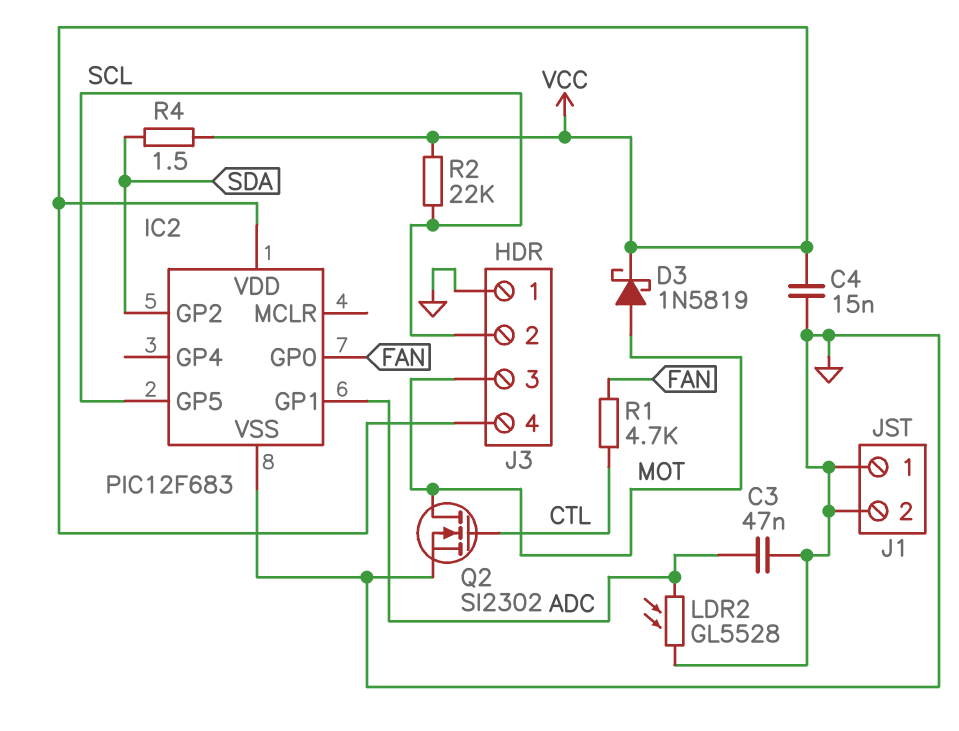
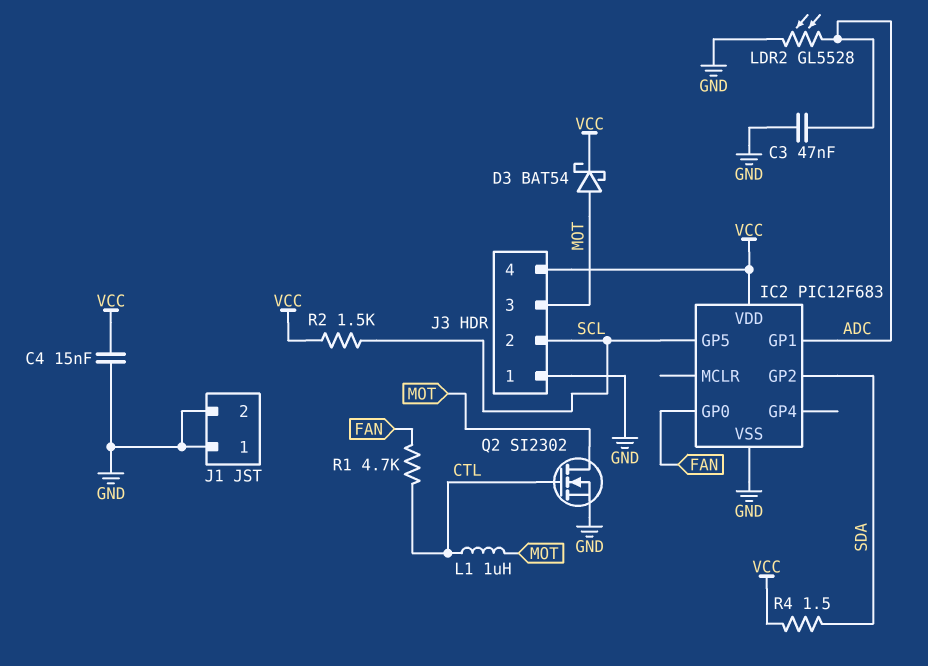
D3: schottky 1N5819 (A MOT, K VCC) -> schottky BAT54 (A MOT, K VCC)
L1: none -> 1uH (CTL, MOT)
R2: 22k (SCL, VCC) -> 1.5k (SCL, VCC)

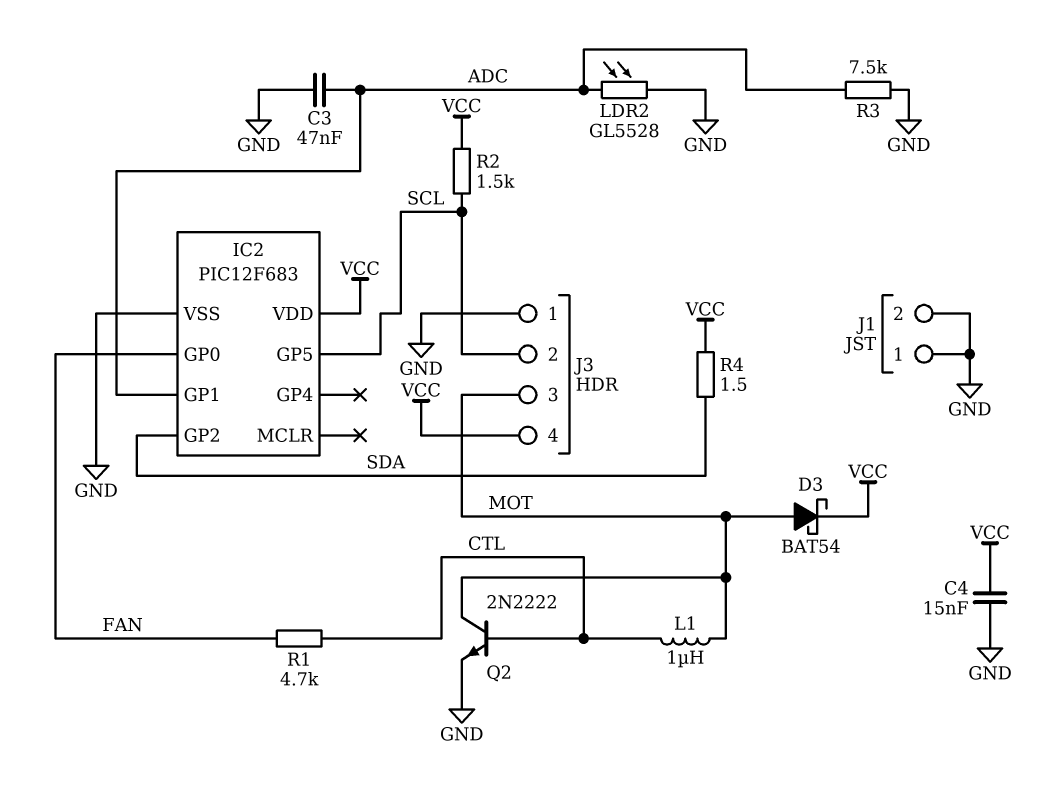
Q2: NMOS SI2302 (G CTL, D MOT, S GND) -> NPN 2N2222 (B CTL, C MOT, E GND)
R3: none -> 7.5k (ADC, GND)

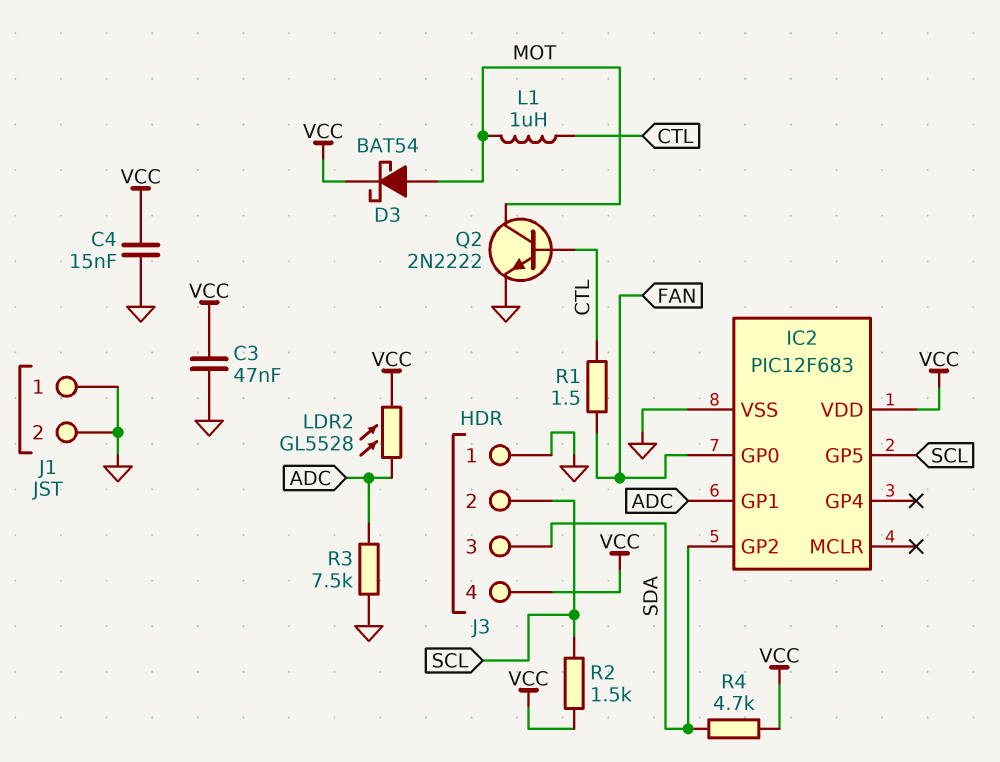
C3: 47nF (ADC, GND) -> 47nF (GND, VCC)
J3 pin 3: MOT -> SDA
LDR2: GL5528 (ADC, GND) -> GL5528 (ADC, VCC)
R1: 4.7k (CTL, FAN) -> 1.5 (CTL, FAN)
R4: 1.5 (SDA, VCC) -> 4.7k (SDA, VCC)

